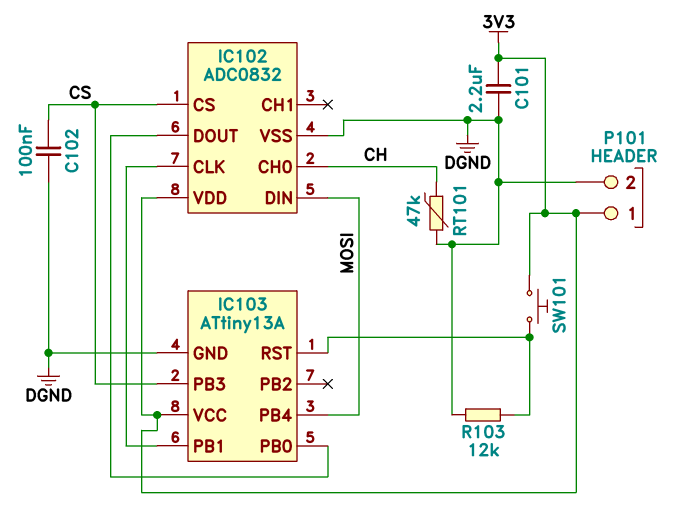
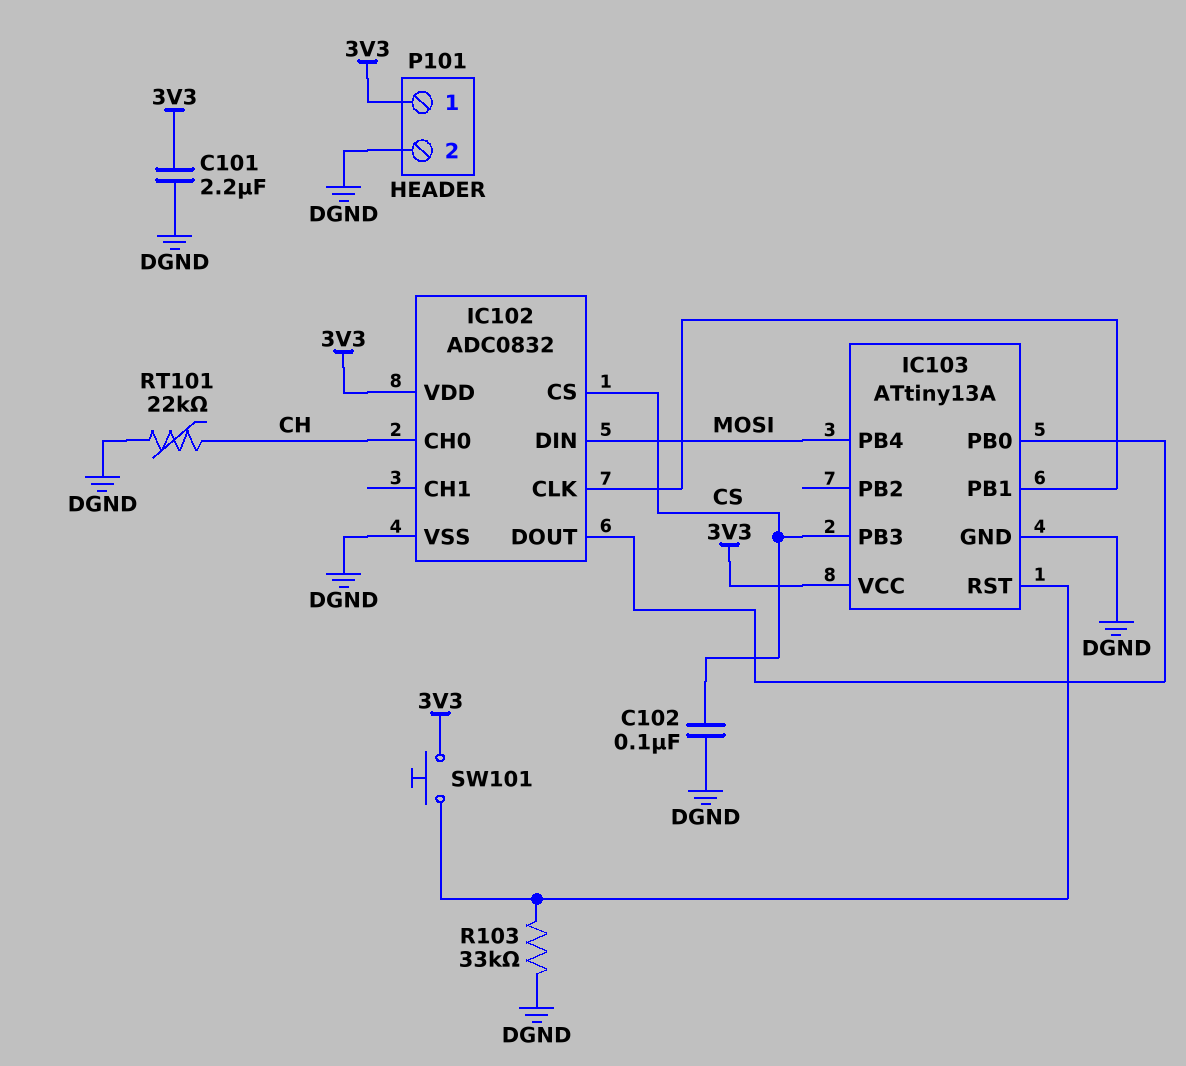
R103: 12k (DGND, IC103/RST) -> 33k (DGND, IC103/RST)
RT101: 47k (CH, DGND) -> 22k (CH, DGND)

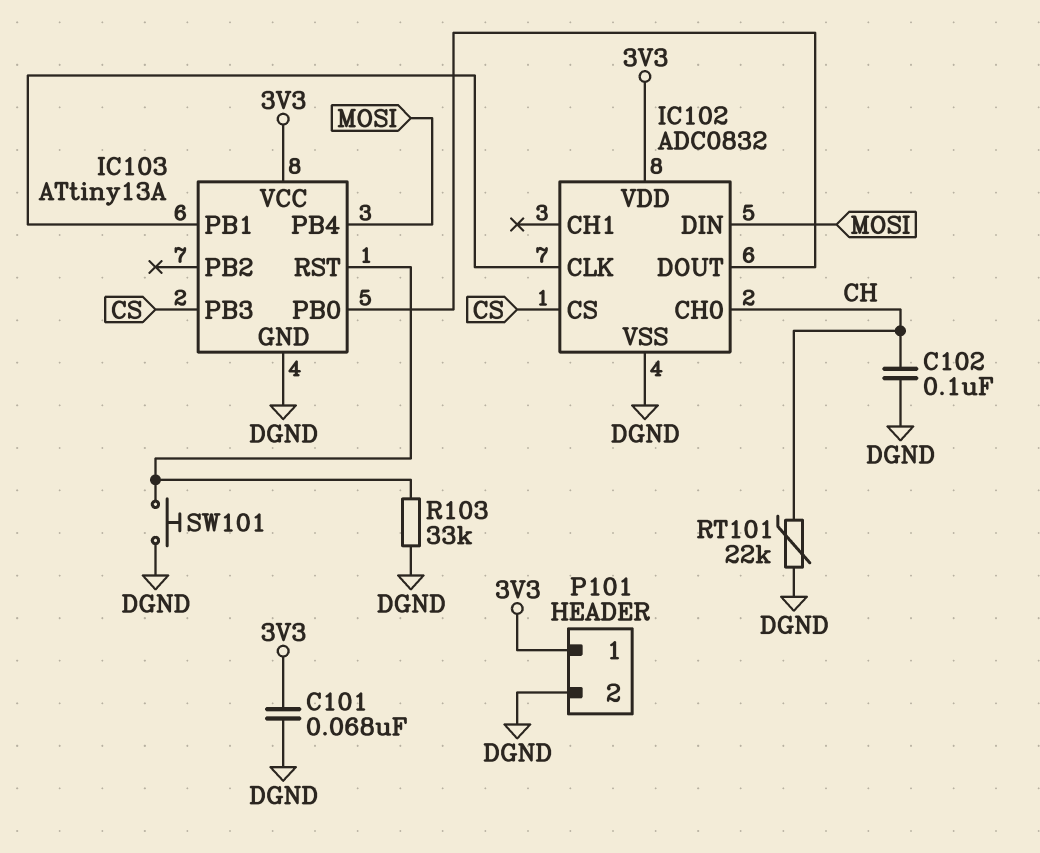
C101: 2.2uF (3V3, DGND) -> 68nF (3V3, DGND)
C102: 100nF (CS, DGND) -> 100nF (CH, DGND)
SW101: button (3V3, IC103/RST) -> button (DGND, IC103/RST)

